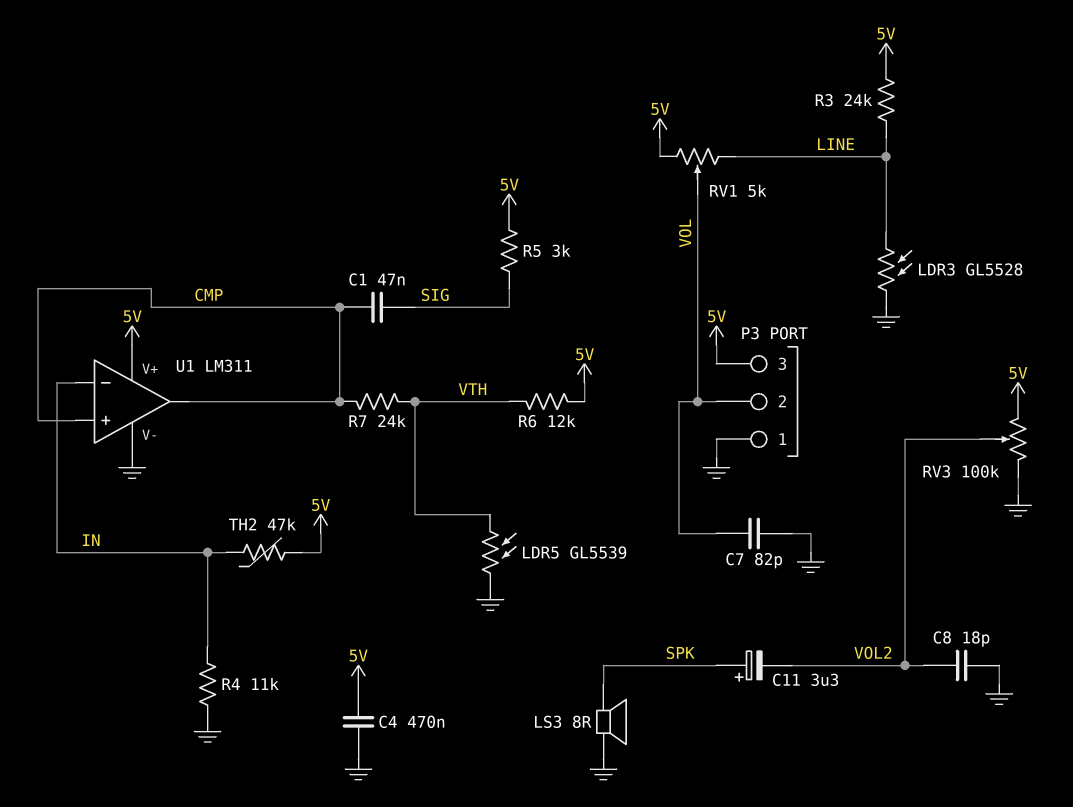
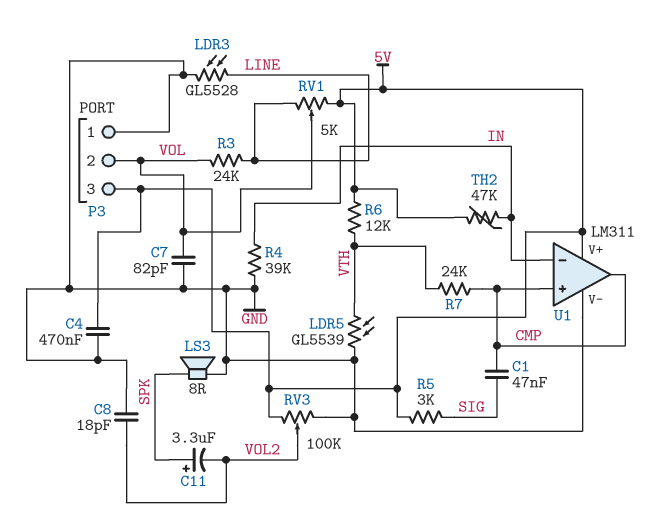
R3: 24k (5V, LINE) -> 24k (LINE, VOL)
R4: 11k (GND, IN) -> 39k (GND, IN)

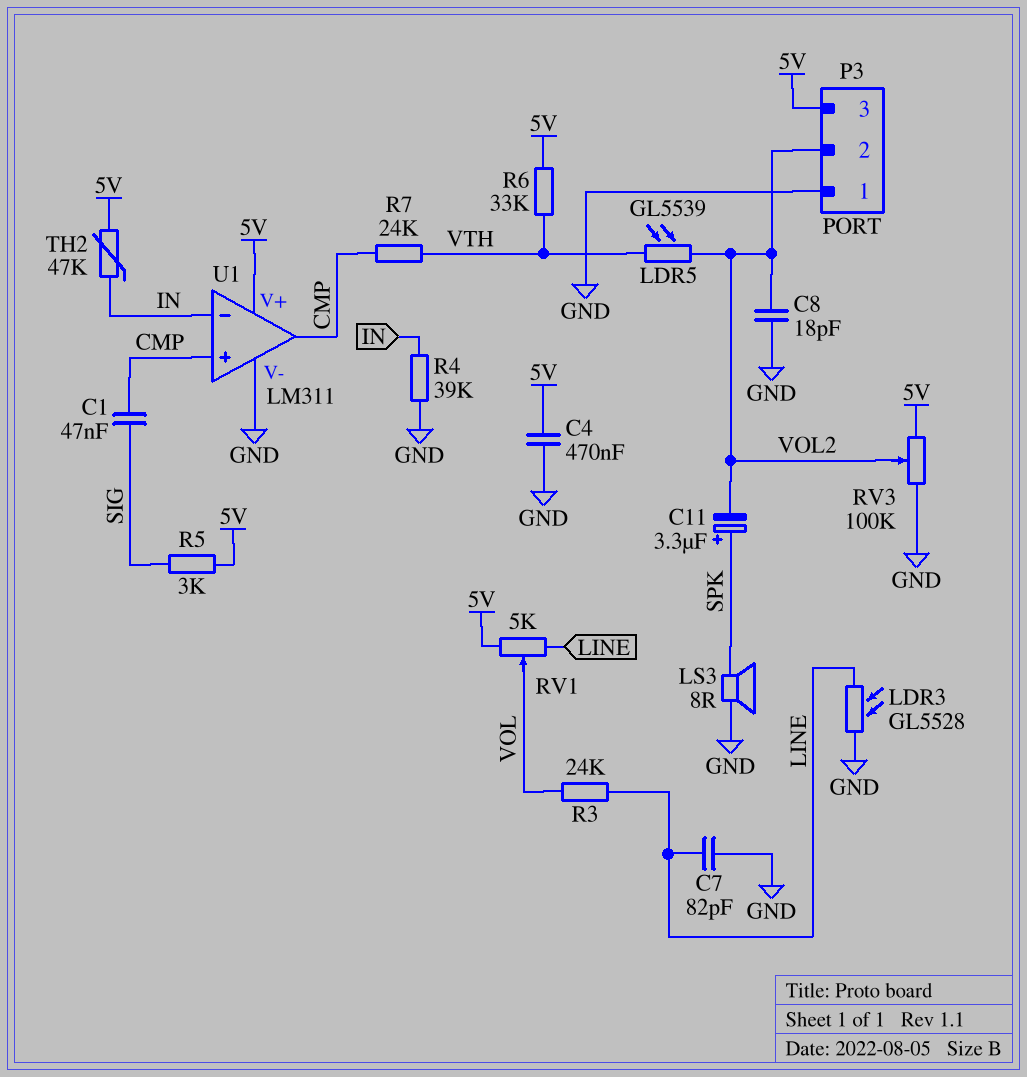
C7: 82pF (GND, VOL) -> 82pF (GND, LINE)
LDR5: GL5539 (GND, VTH) -> GL5539 (VOL2, VTH)
P3 pin 2: VOL -> VOL2
R6: 12k (5V, VTH) -> 33k (5V, VTH)

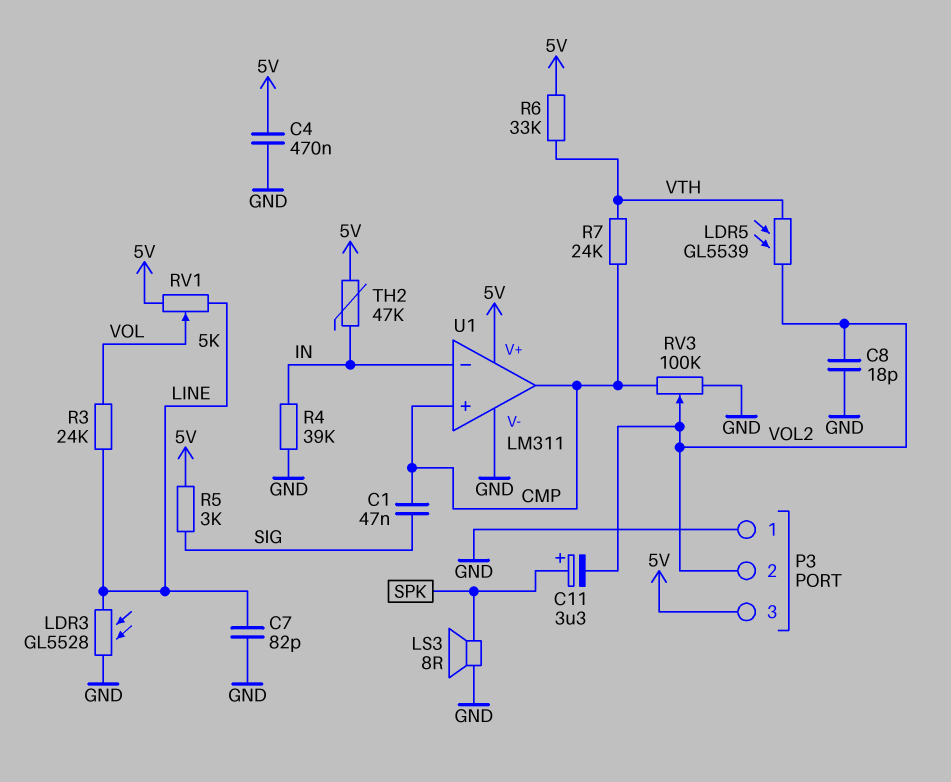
RV3: 100k (5V, GND, wiper VOL2) -> 100k (CMP, GND, wiper VOL2)

